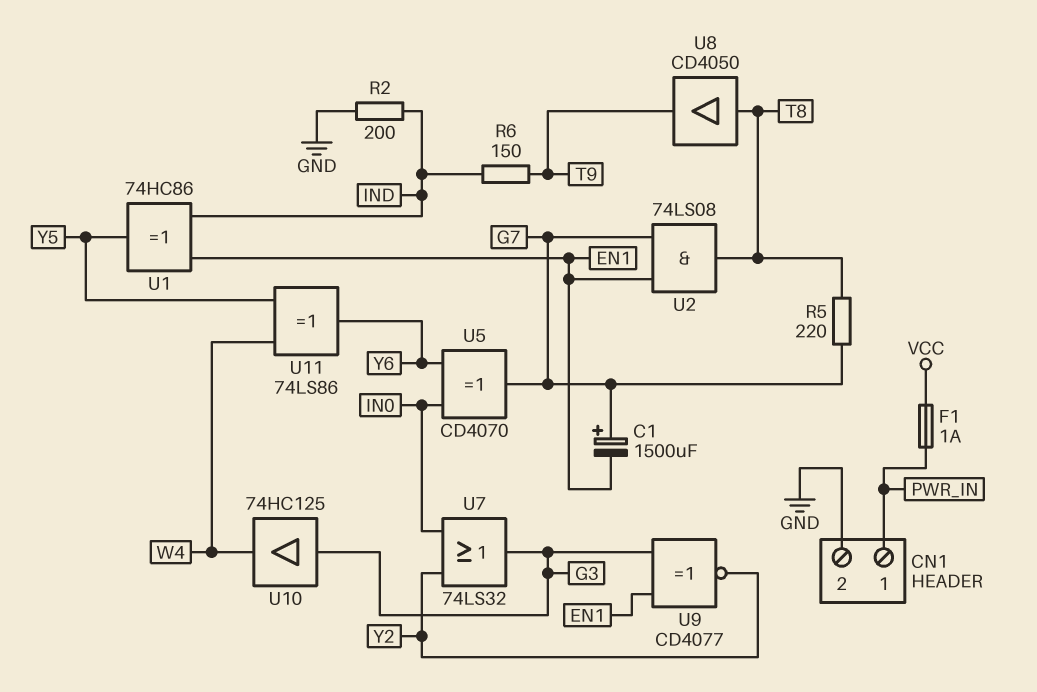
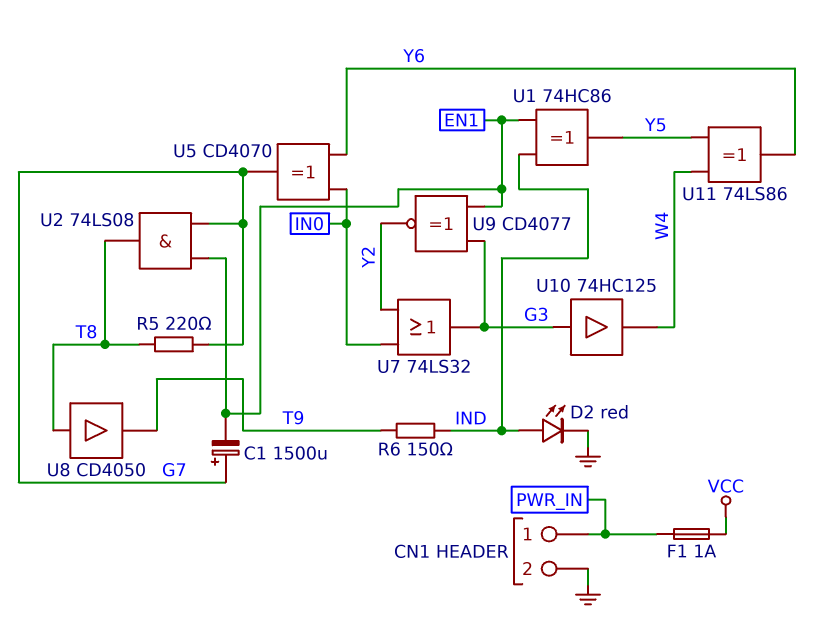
D2: none -> LED red (A IND, K GND)
R2: 200 (GND, IND) -> none

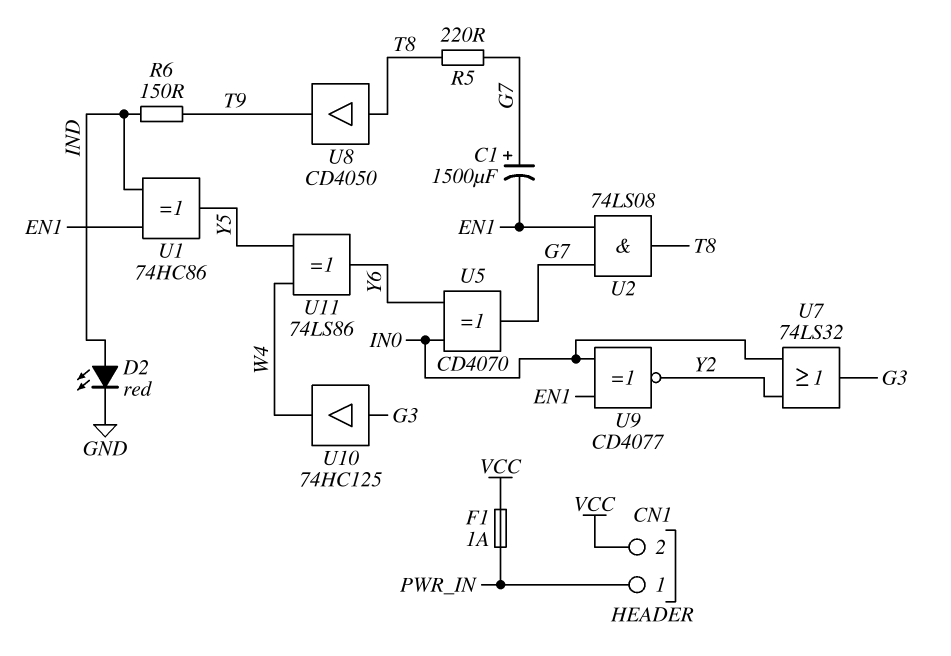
CN1 pin 2: GND -> VCC
U9: XNOR CD4077 (in EN1, in G3, out Y2) -> XNOR CD4077 (in EN1, in IN0, out Y2)

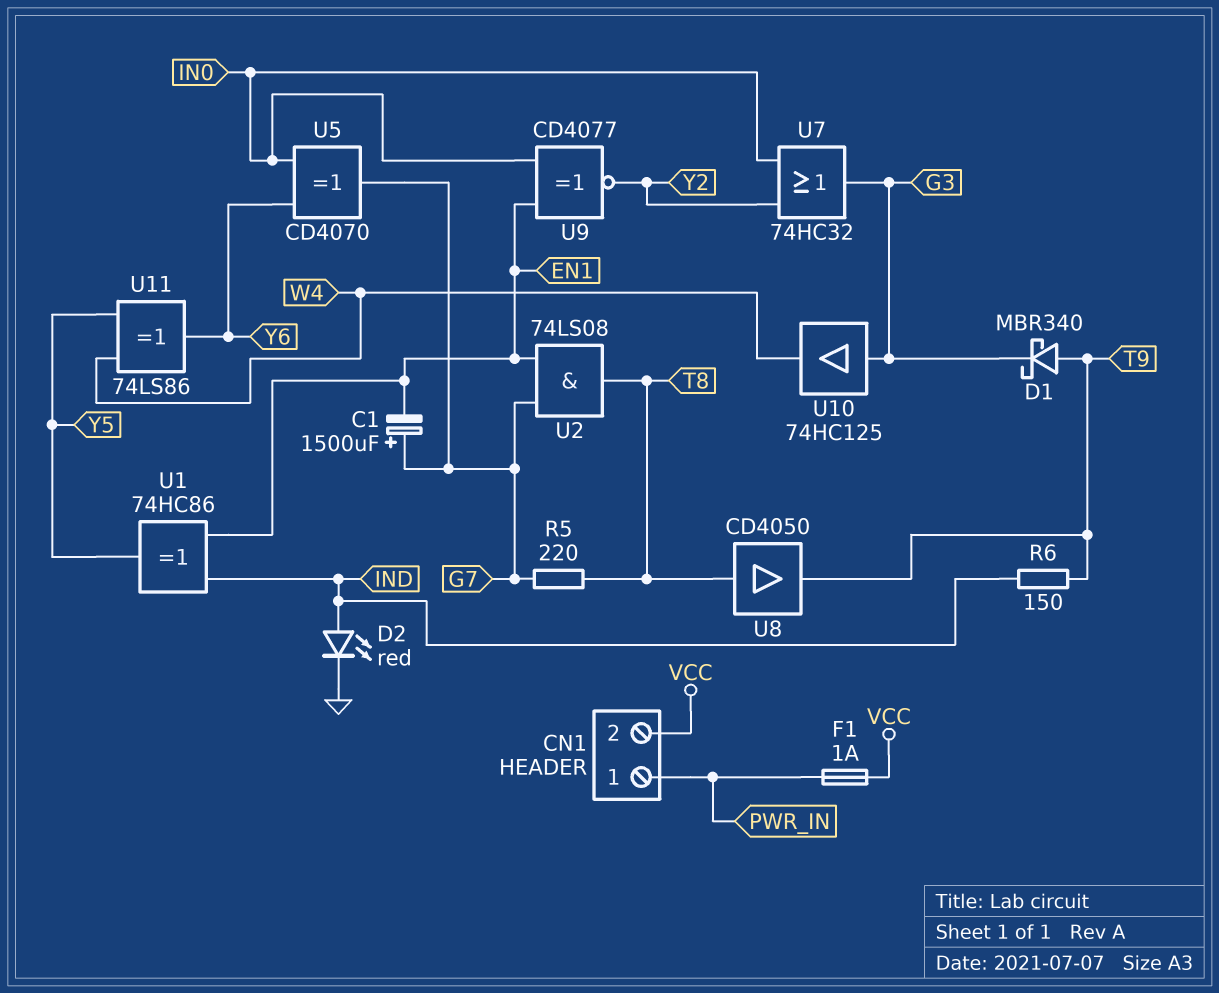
D1: none -> schottky MBR340 (A T9, K G3)
U7: OR 74LS32 (in IN0, in Y2, out G3) -> OR 74HC32 (in IN0, in Y2, out G3)

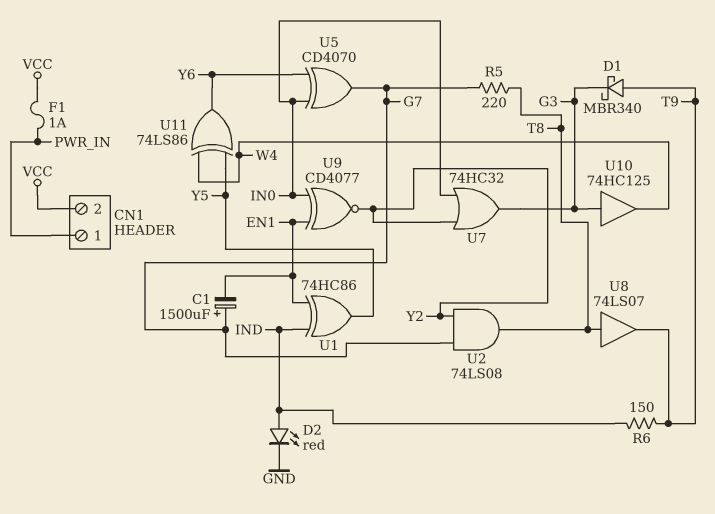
U2: AND 74LS08 (in EN1, in G7, out T8) -> AND 74LS08 (in G7, in Y2, out T8)
U8: buffer CD4050 (in T8, out T9) -> buffer 74LS07 (in T8, out T9)

